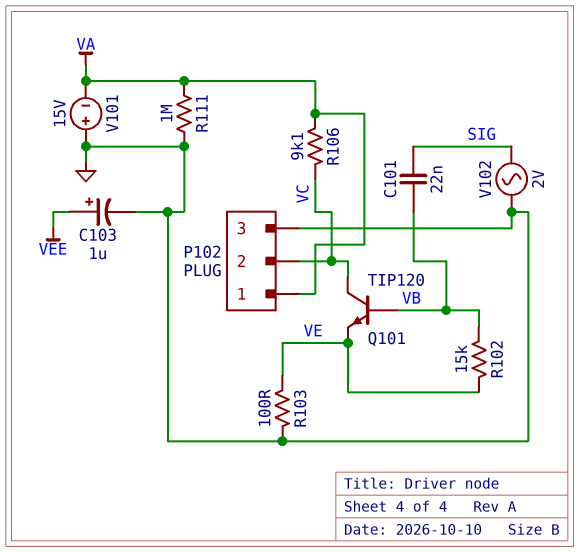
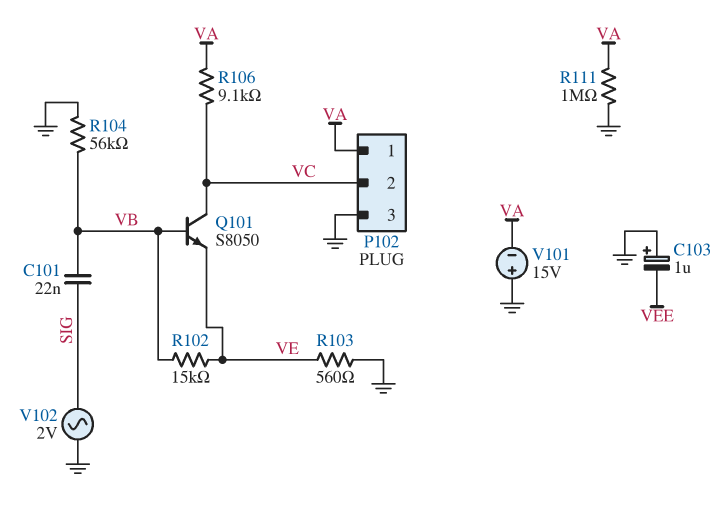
C103: 1uF (plus VEE, minus GND) -> 1uF (plus GND, minus VEE)
Q101: NPN TIP120 (B VB, C VC, E VE) -> NPN S8050 (B VB, C VC, E VE)
R103: 100 (GND, VE) -> 560 (GND, VE)
R104: none -> 56k (GND, VB)

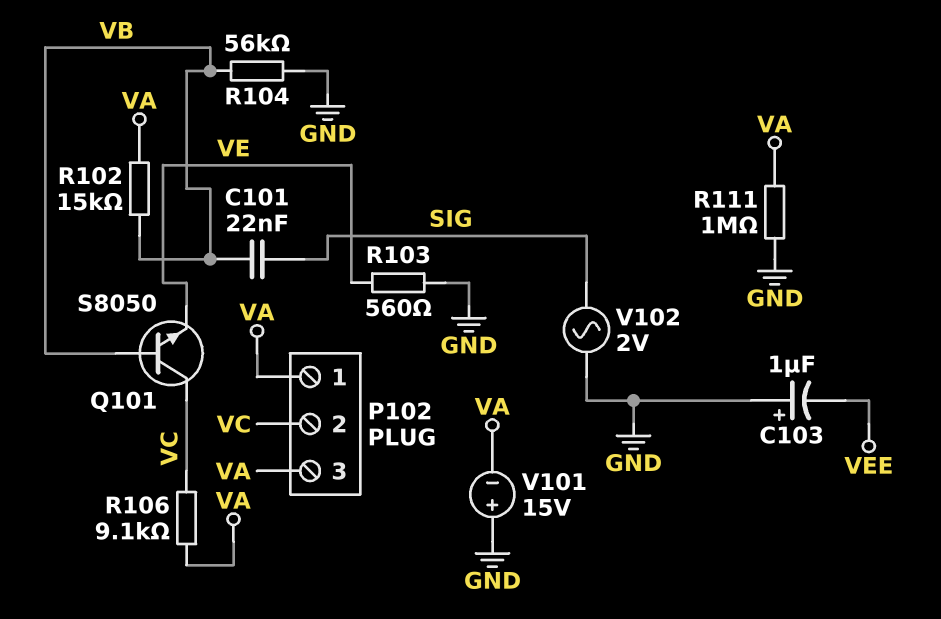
P102 pin 3: GND -> VA
R102: 15k (VB, VE) -> 15k (VA, VB)

